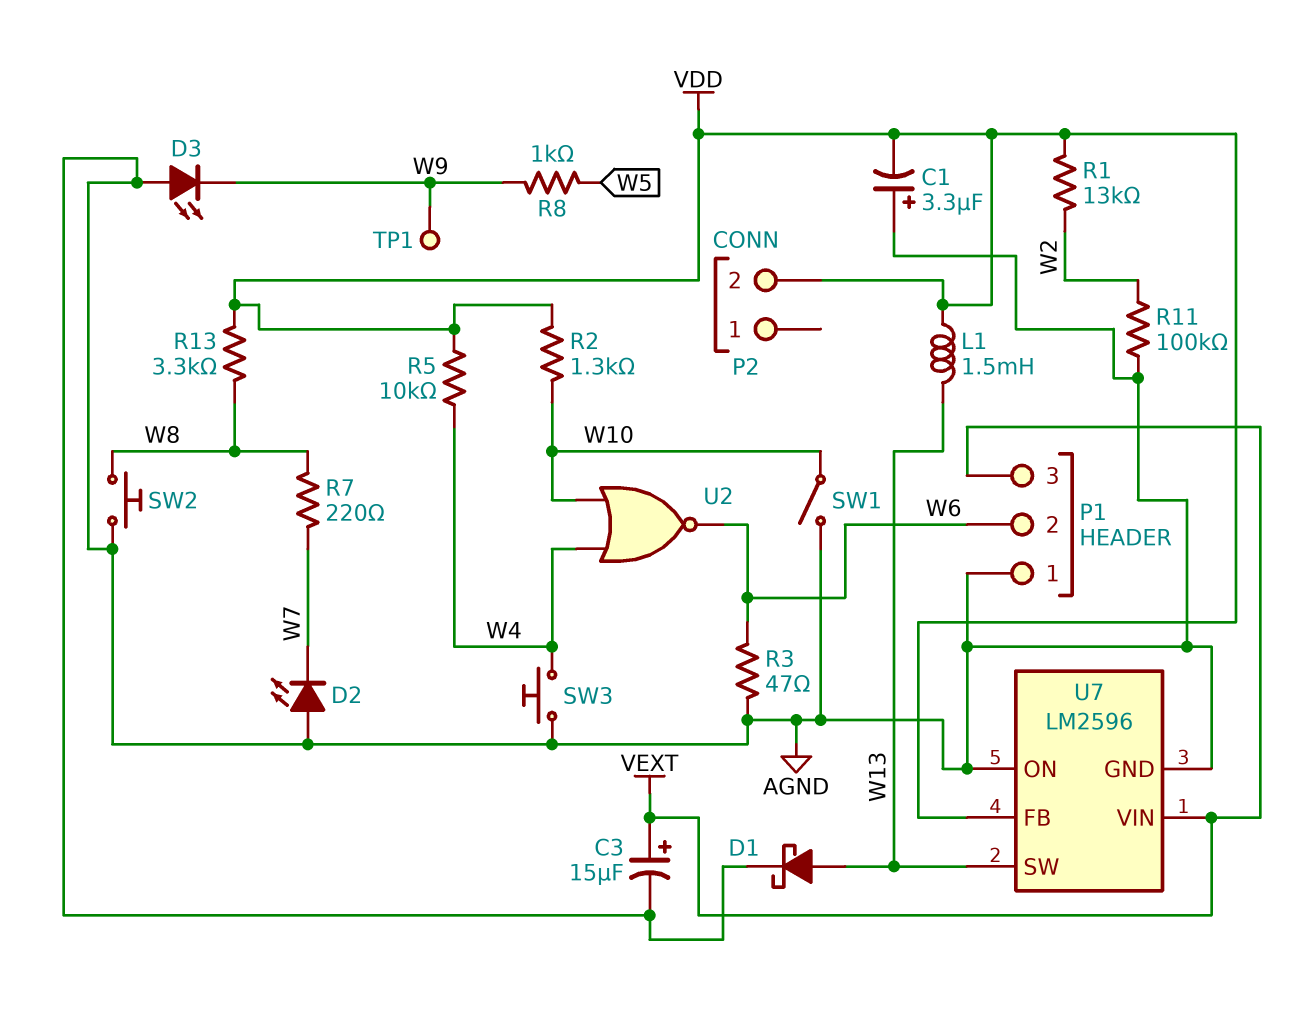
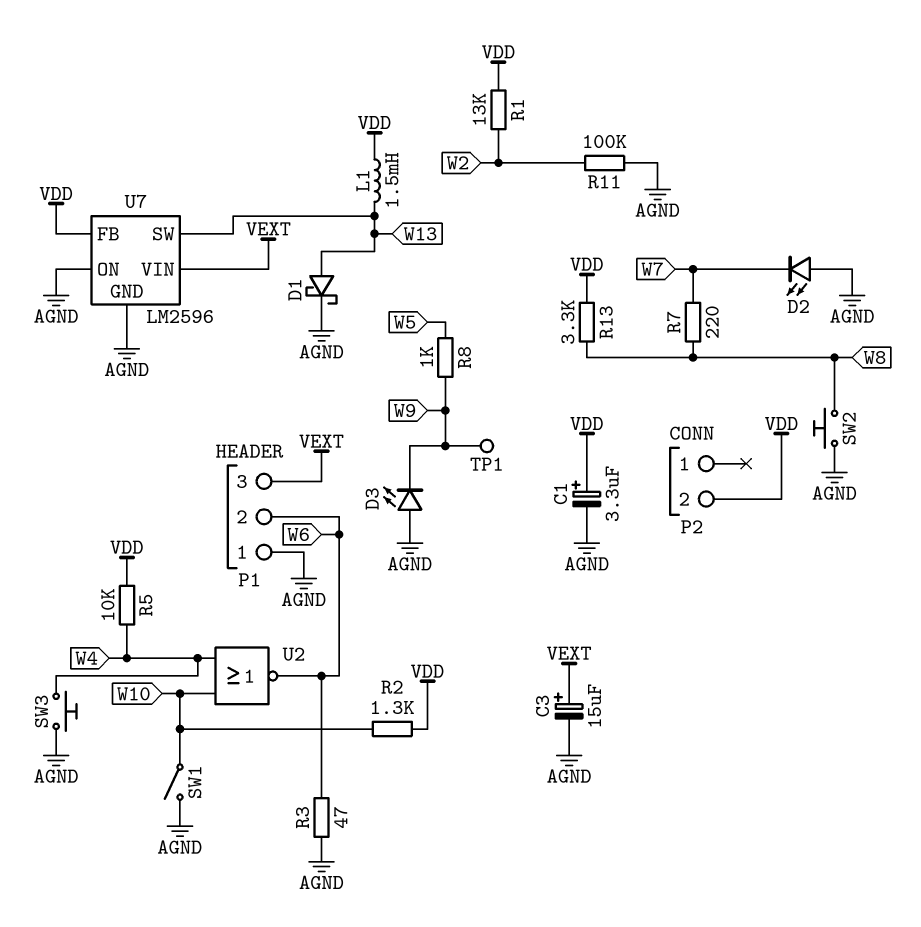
C1: 3.3uF (plus AGND, minus VDD) -> 3.3uF (plus VDD, minus AGND)

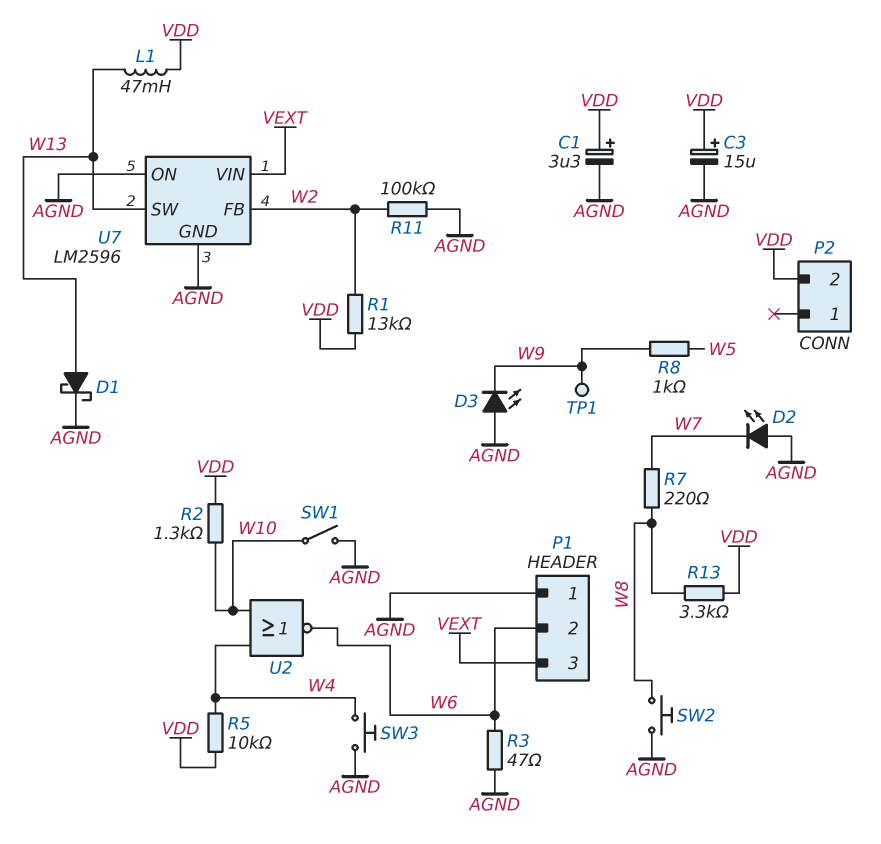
C3: 15uF (plus VEXT, minus AGND) -> 15uF (plus VDD, minus AGND)
L1: 1.5mH (VDD, W13) -> 47mH (VDD, W13)
U7 pin FB: VDD -> W2

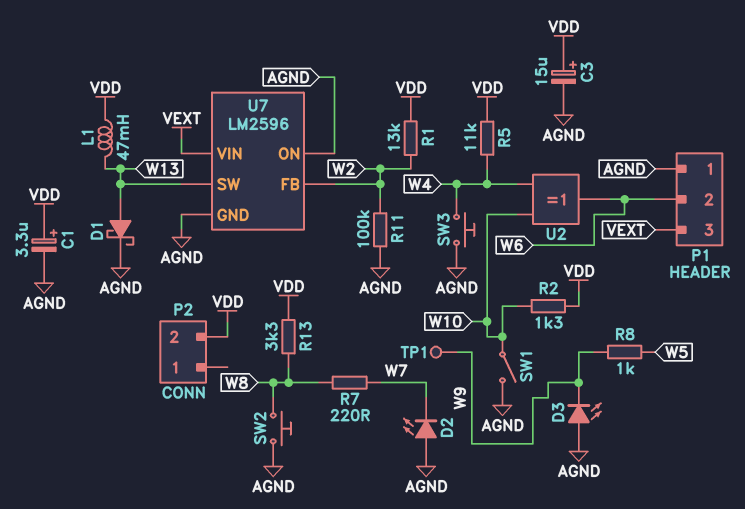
R3: 47 (AGND, W6) -> none
R5: 10k (VDD, W4) -> 11k (VDD, W4)
U2: NOR (in W4, in W10, out W6) -> XOR (in W4, in W10, out W6)

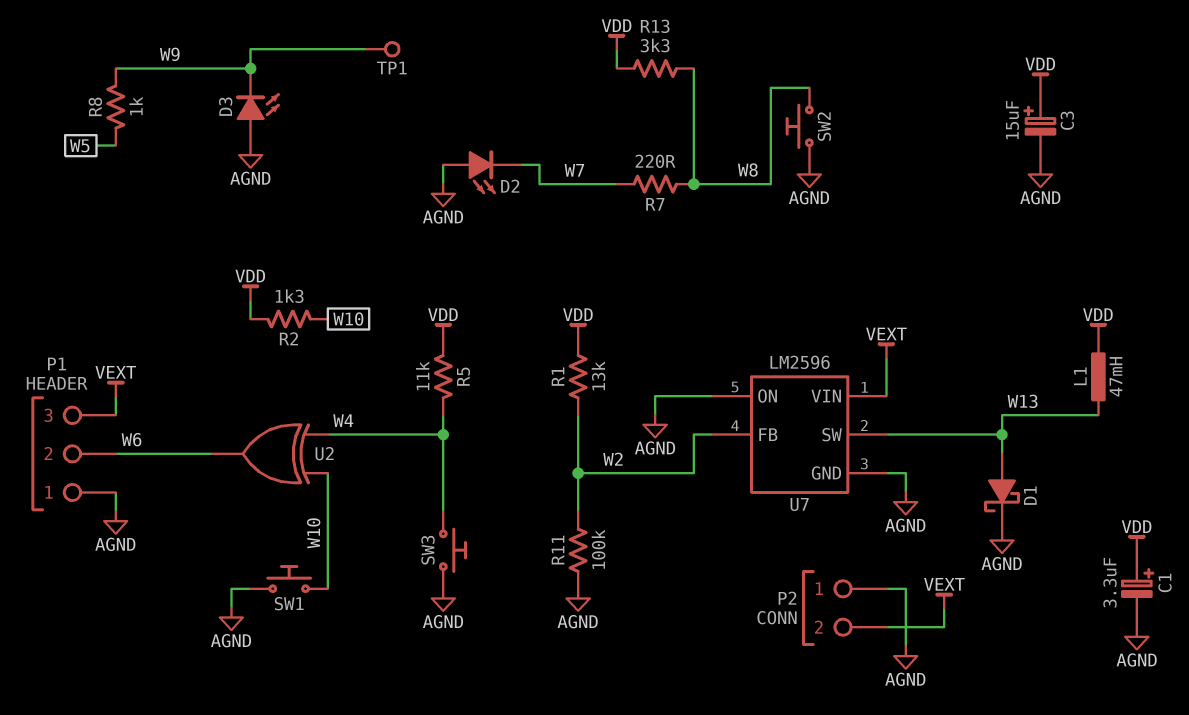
P2 pin 1: none -> AGND
P2 pin 2: VDD -> VEXT
SW1: switch (AGND, W10) -> button (AGND, W10)

